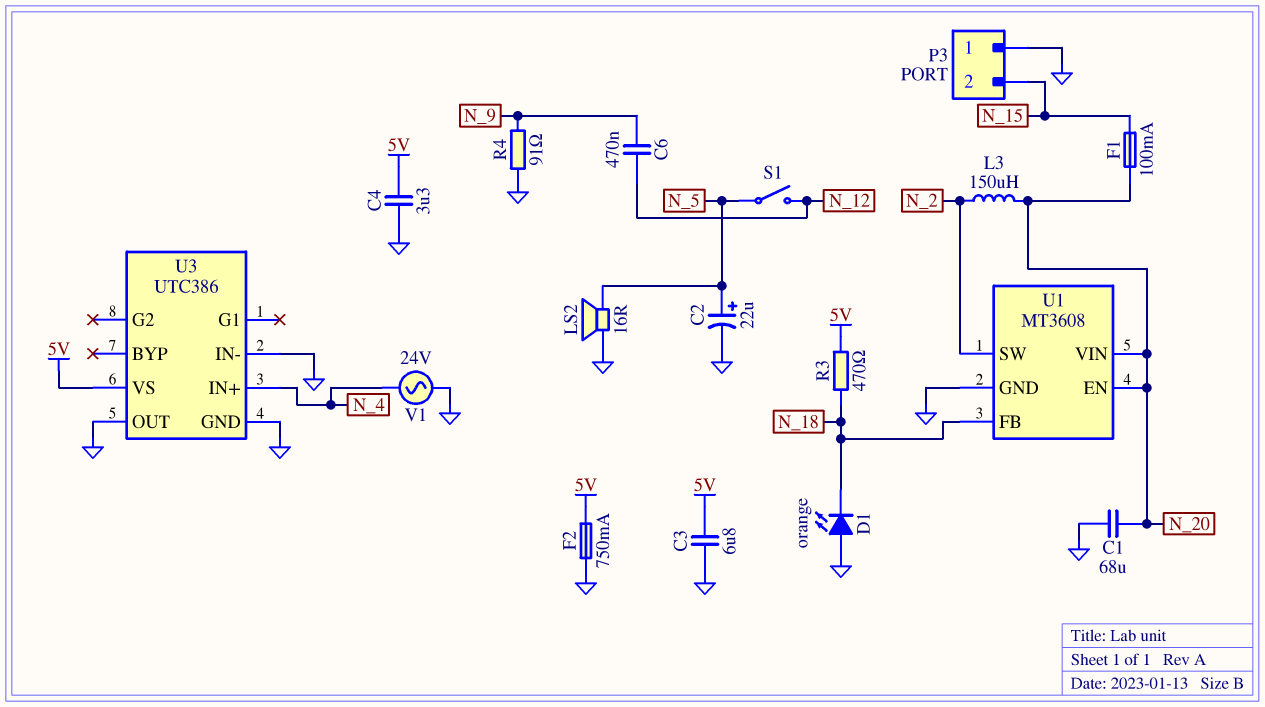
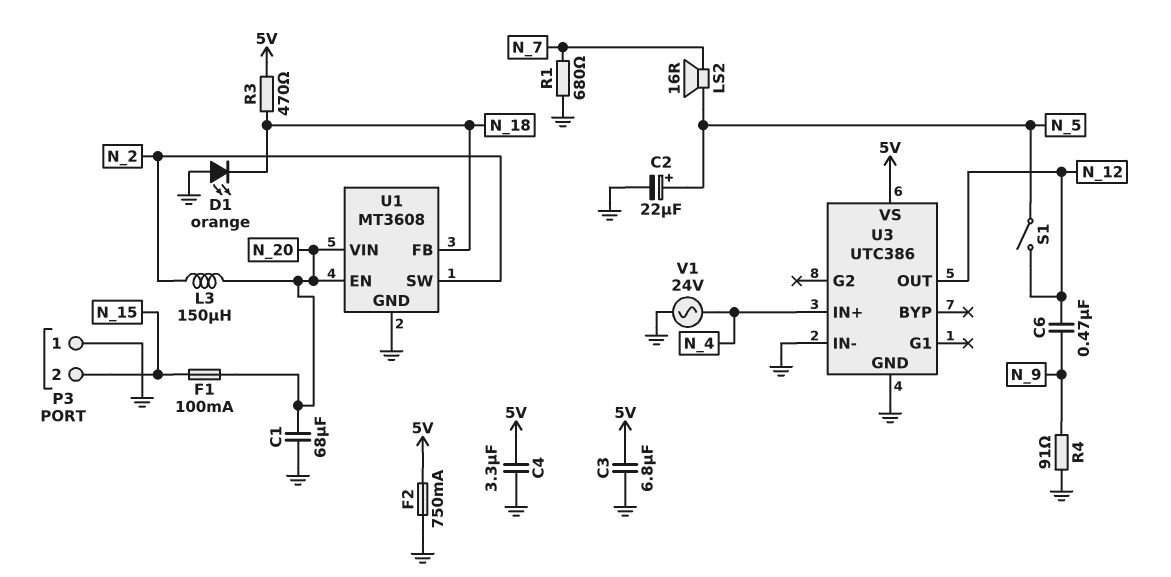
LS2: speaker 16R (GND, N_5) -> speaker 16R (N_5, N_7)
R1: none -> 680 (GND, N_7)
U3 pin OUT: GND -> N_12

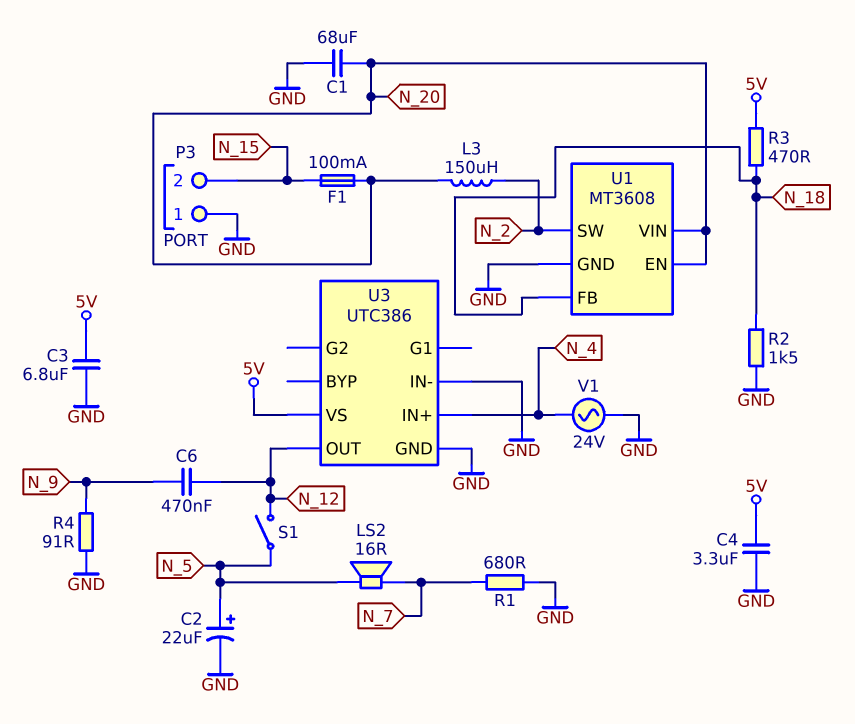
D1: LED orange (A GND, K N_18) -> none
F2: 750mA (5V, GND) -> none
R2: none -> 1.5k (GND, N_18)

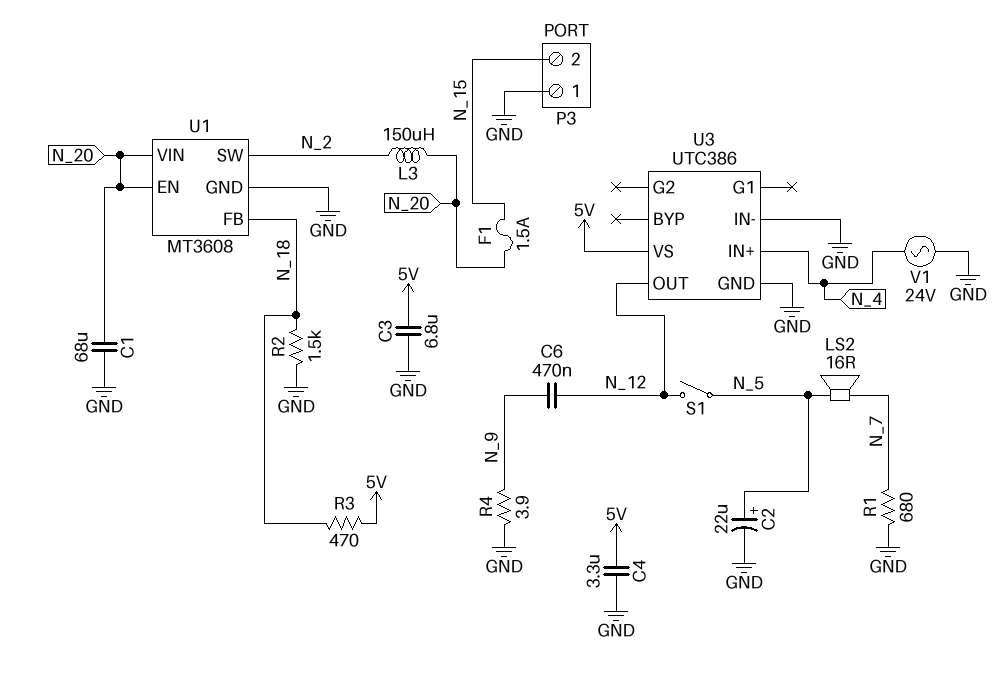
F1: 100mA (N_15, N_20) -> 1.5A (N_15, N_20)
R4: 91 (GND, N_9) -> 3.9 (GND, N_9)

